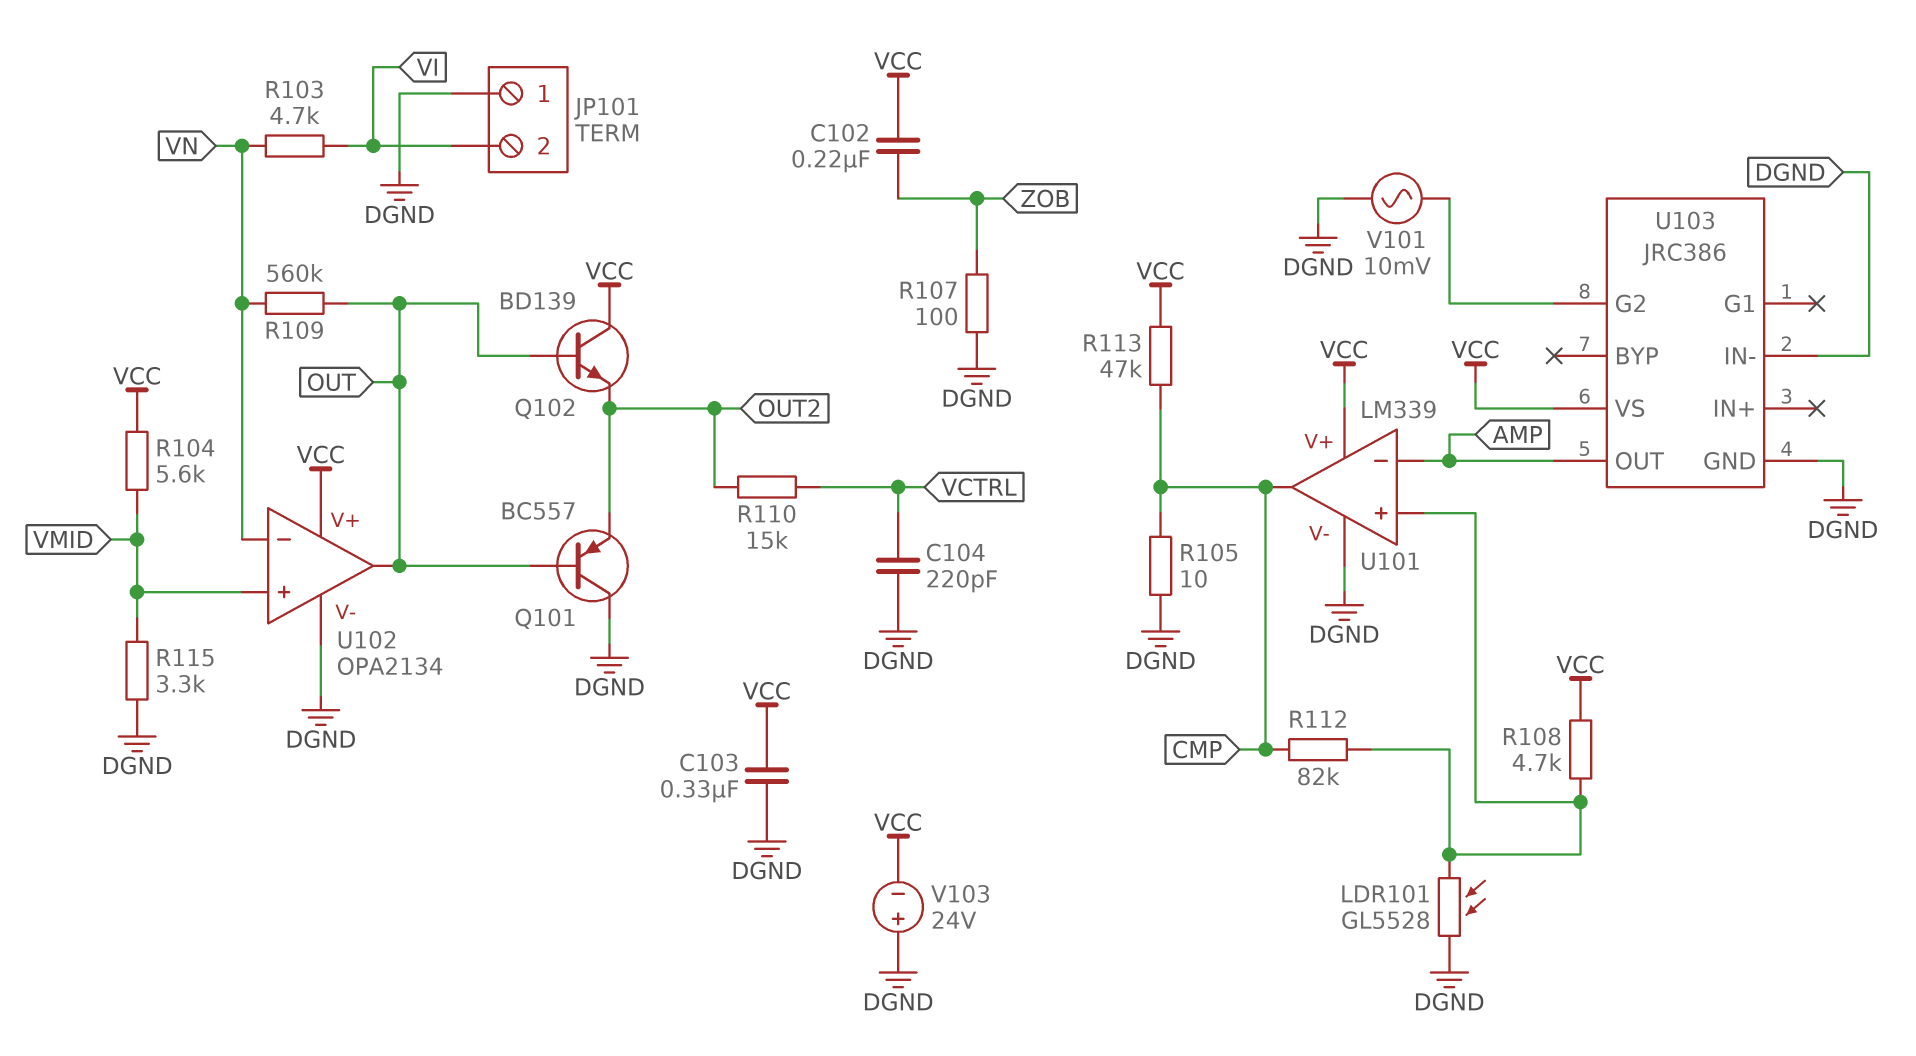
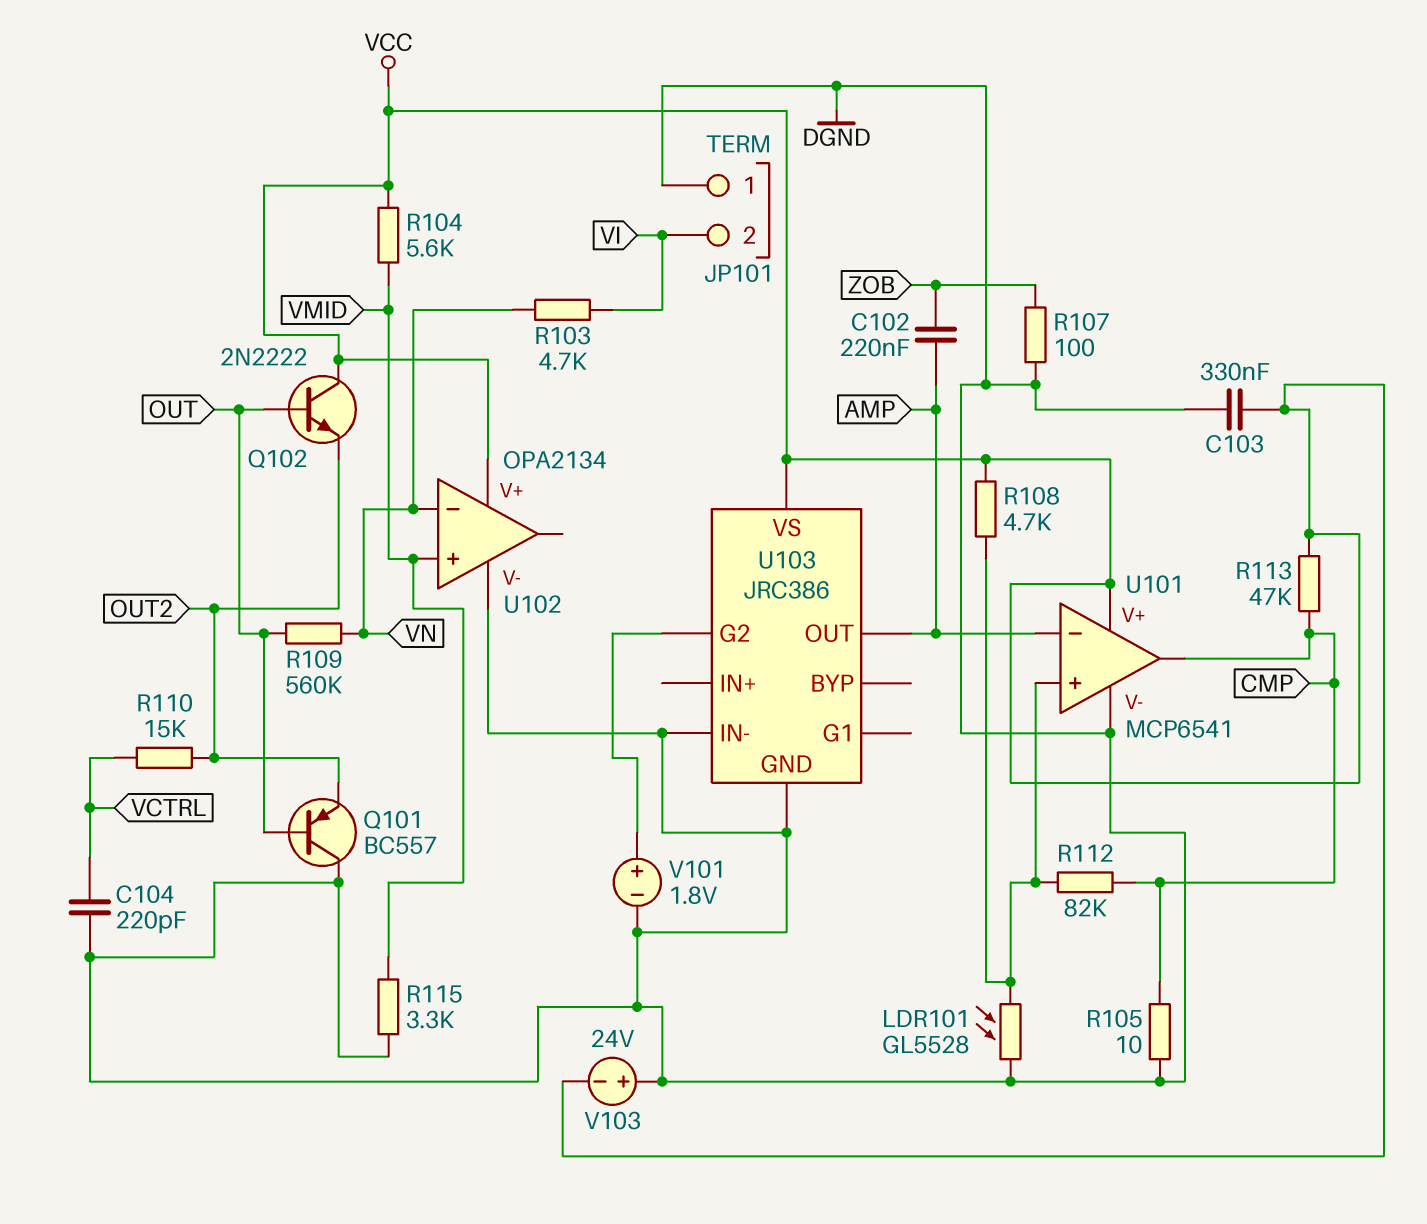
C102: 220nF (VCC, ZOB) -> 220nF (AMP, ZOB)
Q102: NPN BD139 (B OUT, C VCC, E OUT2) -> NPN 2N2222 (B OUT, C VCC, E OUT2)
U101: LM339 -> MCP6541
U102 pin out: OUT -> none
V101: AC 10mV (DGND, U103/G2) -> 1.8V (plus U103/G2, minus DGND)

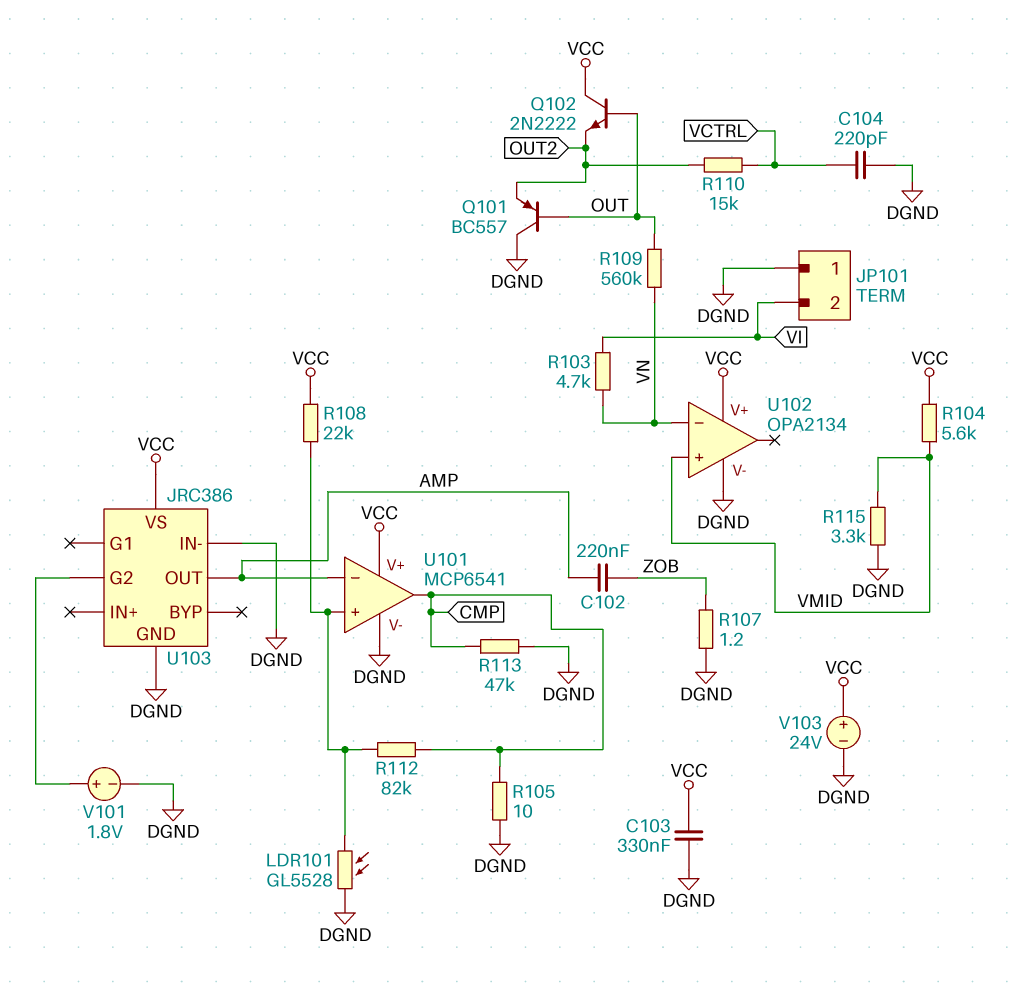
R107: 100 (DGND, ZOB) -> 1.2 (DGND, ZOB)
R108: 4.7k (U101/in+, VCC) -> 22k (U101/in+, VCC)
R113: 47k (CMP, VCC) -> 47k (CMP, DGND)
V103: 24V (plus DGND, minus VCC) -> 24V (plus VCC, minus DGND)

